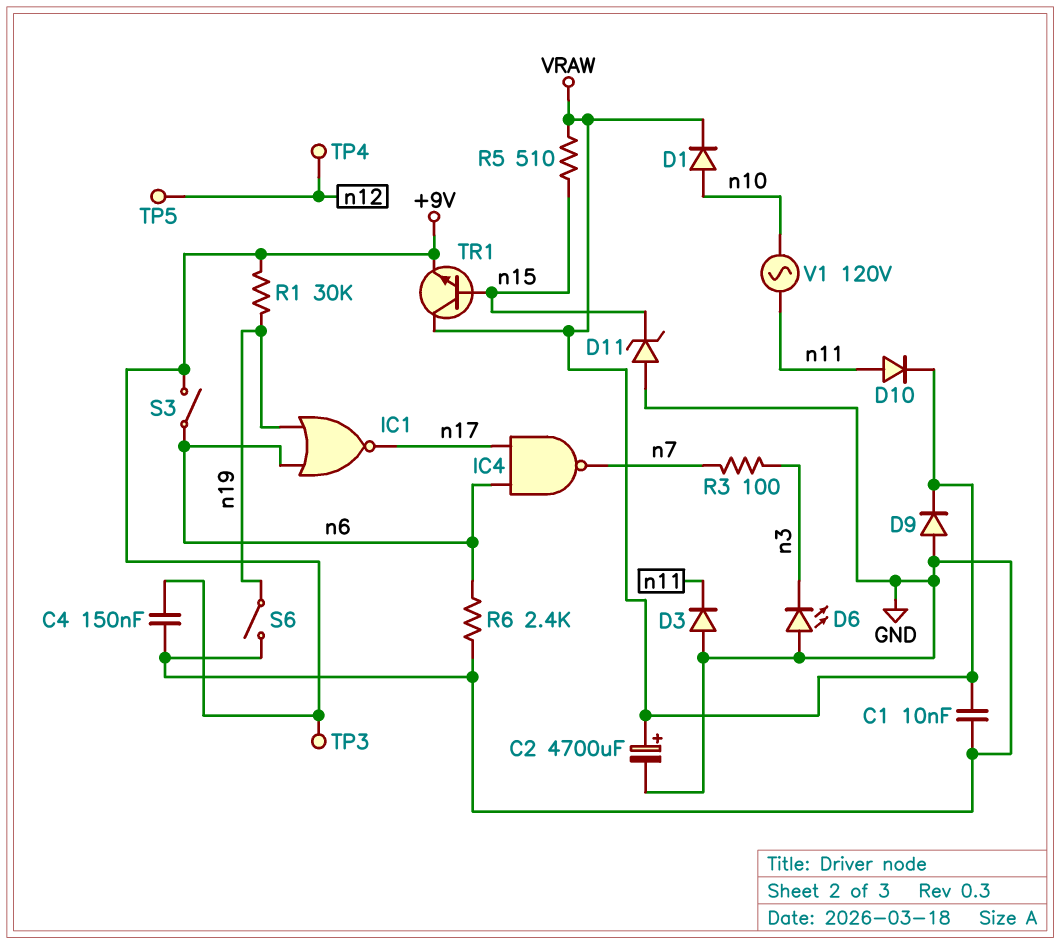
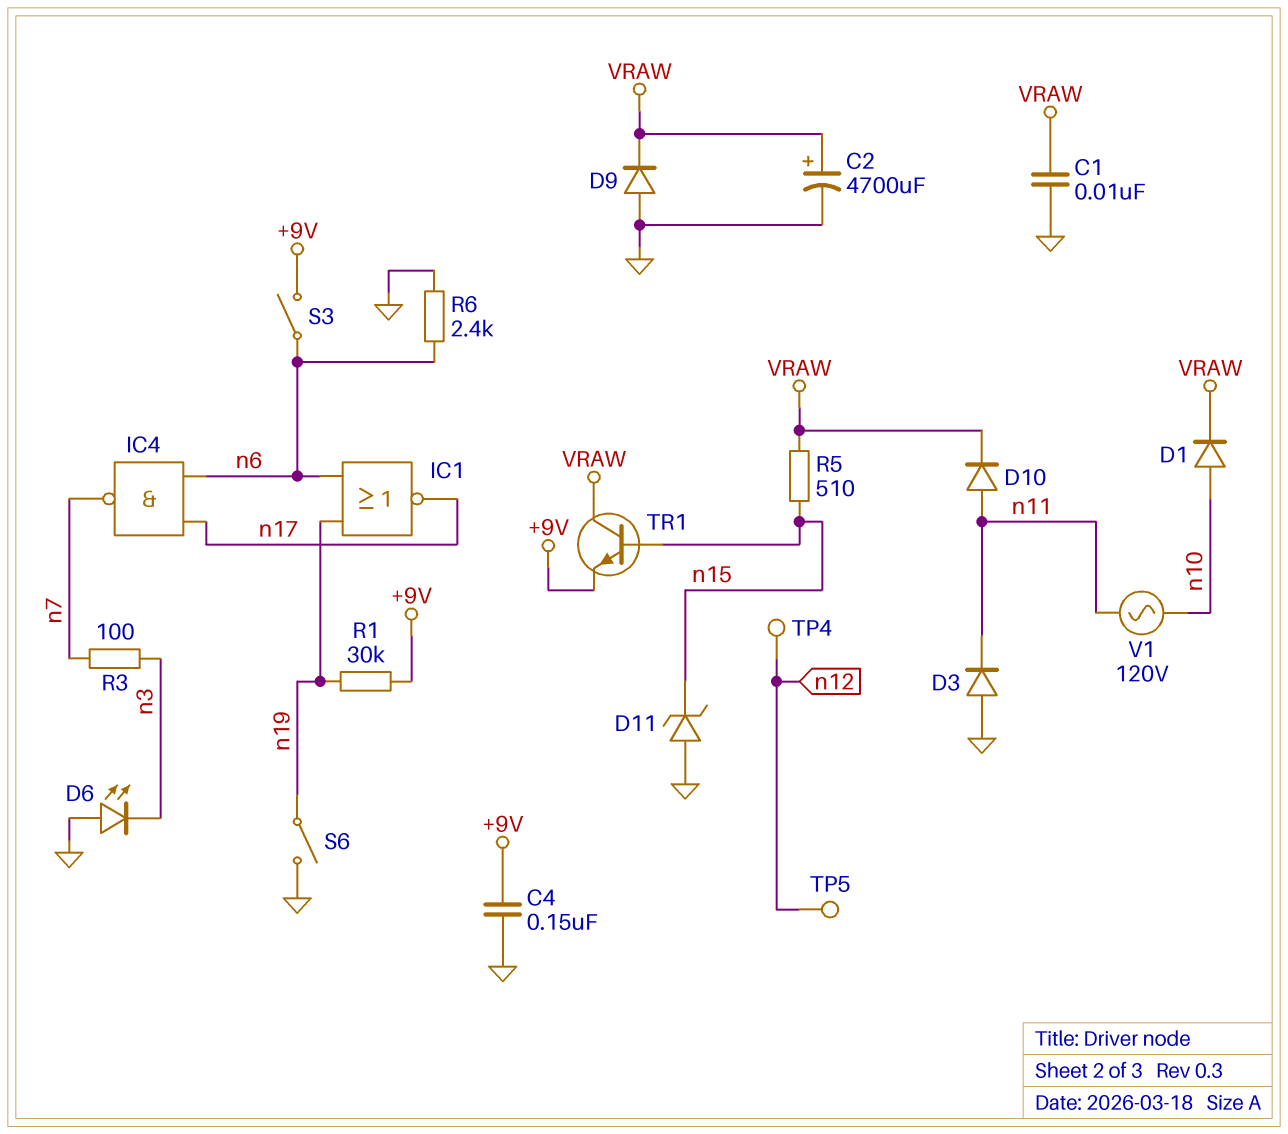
TP3: test point (+9V) -> none

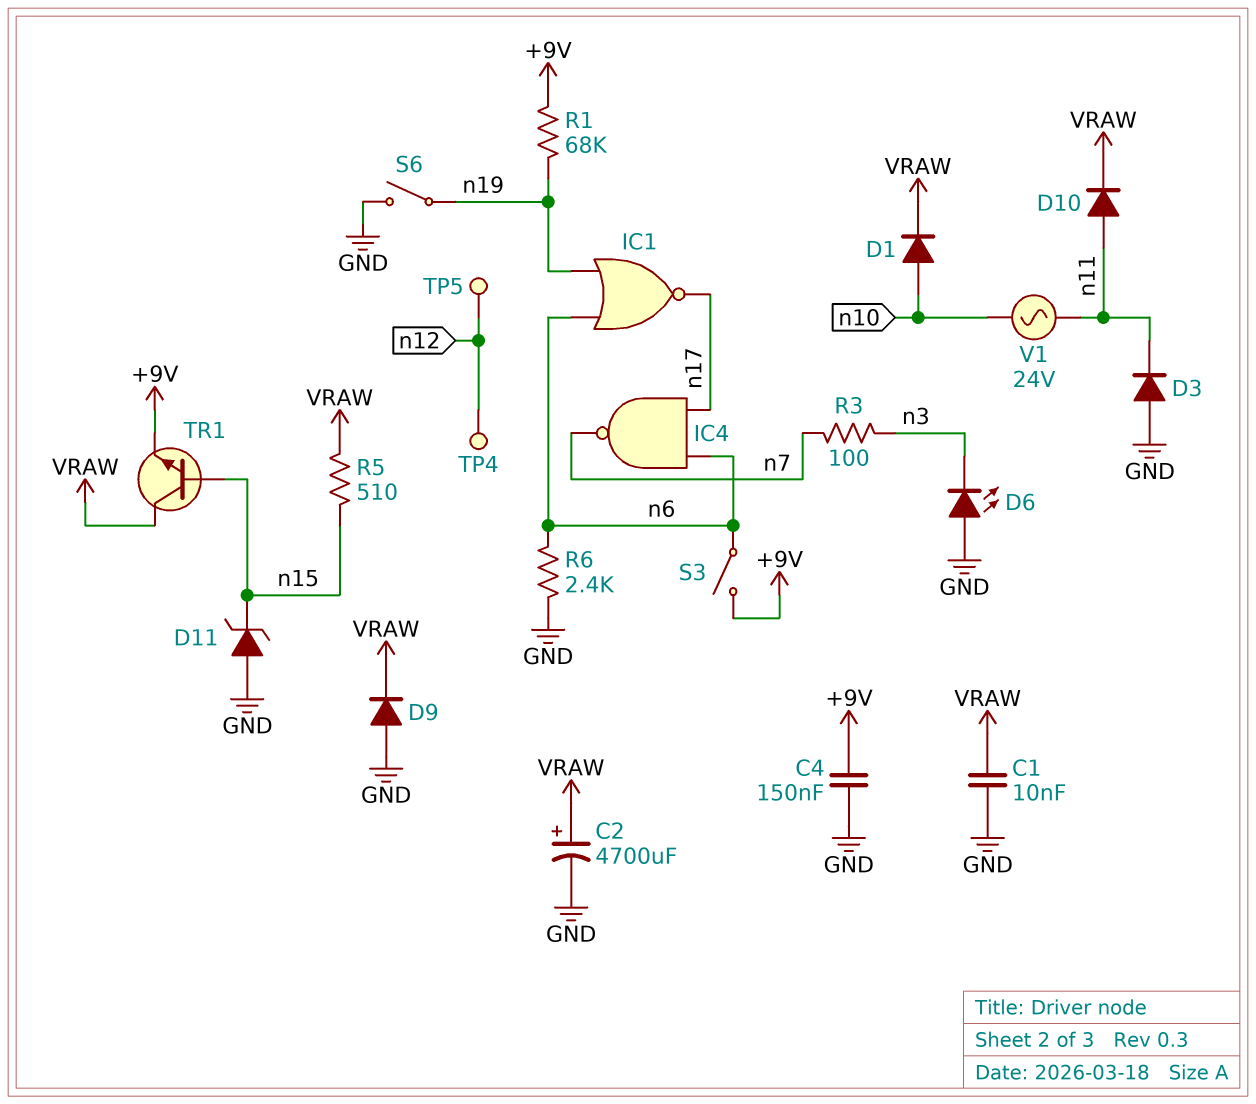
R1: 30k (+9V, n19) -> 68k (+9V, n19)
V1: AC 120V (n10, n11) -> AC 24V (n10, n11)

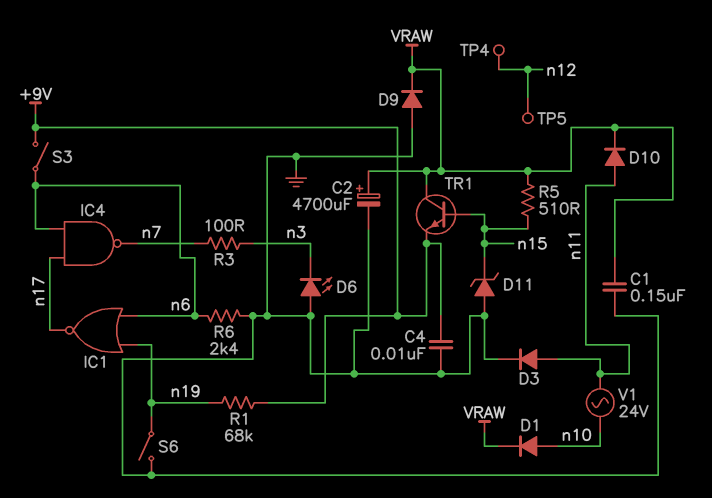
C1: 10nF (GND, VRAW) -> 150nF (GND, VRAW)
C4: 150nF (+9V, GND) -> 10nF (+9V, GND)
D3: diode (A GND, K n11) -> diode (A n11, K GND)

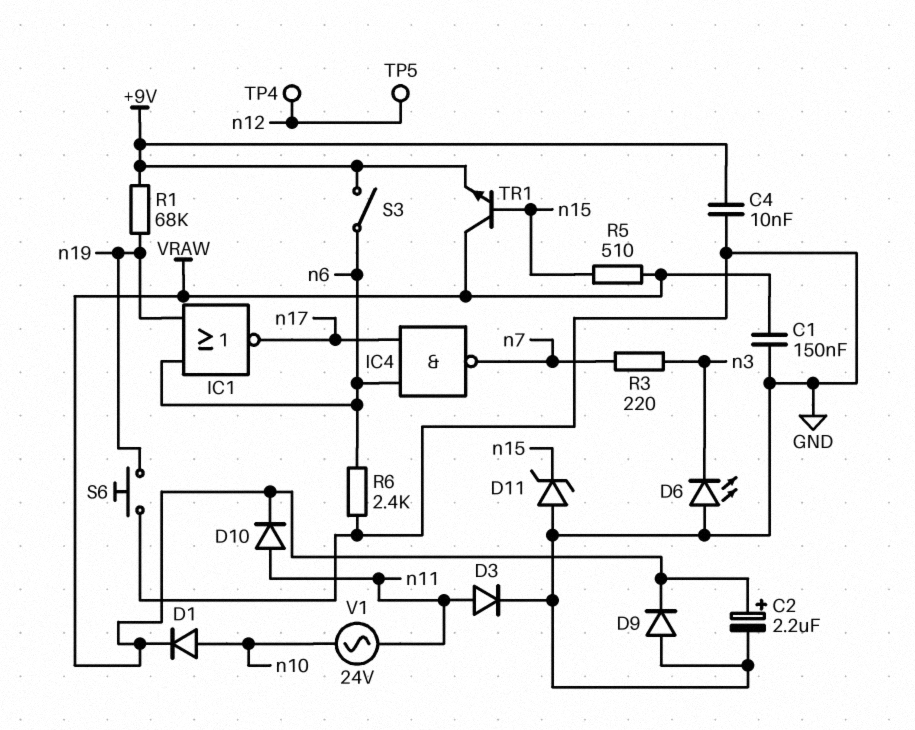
C2: 4700uF (plus VRAW, minus GND) -> 2.2uF (plus VRAW, minus GND)
R3: 100 (n3, n7) -> 220 (n3, n7)
S6: switch (GND, n19) -> button (GND, n19)

